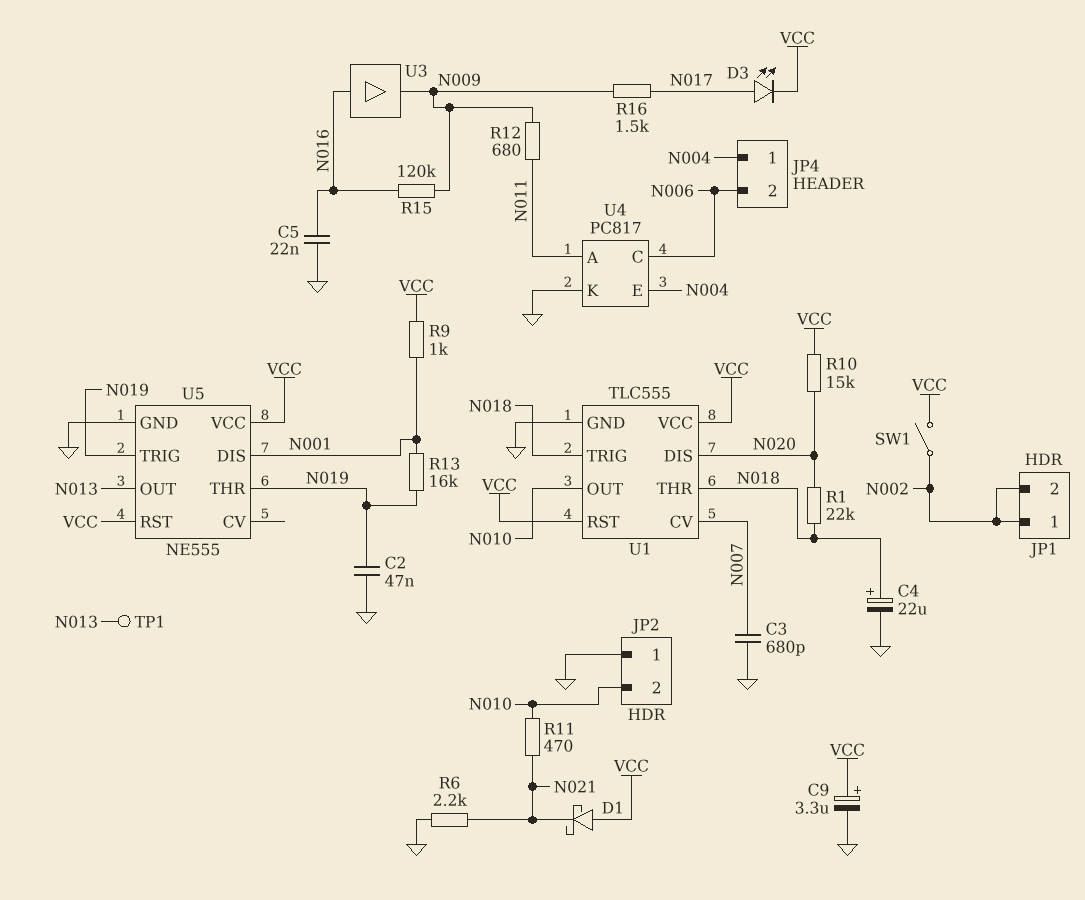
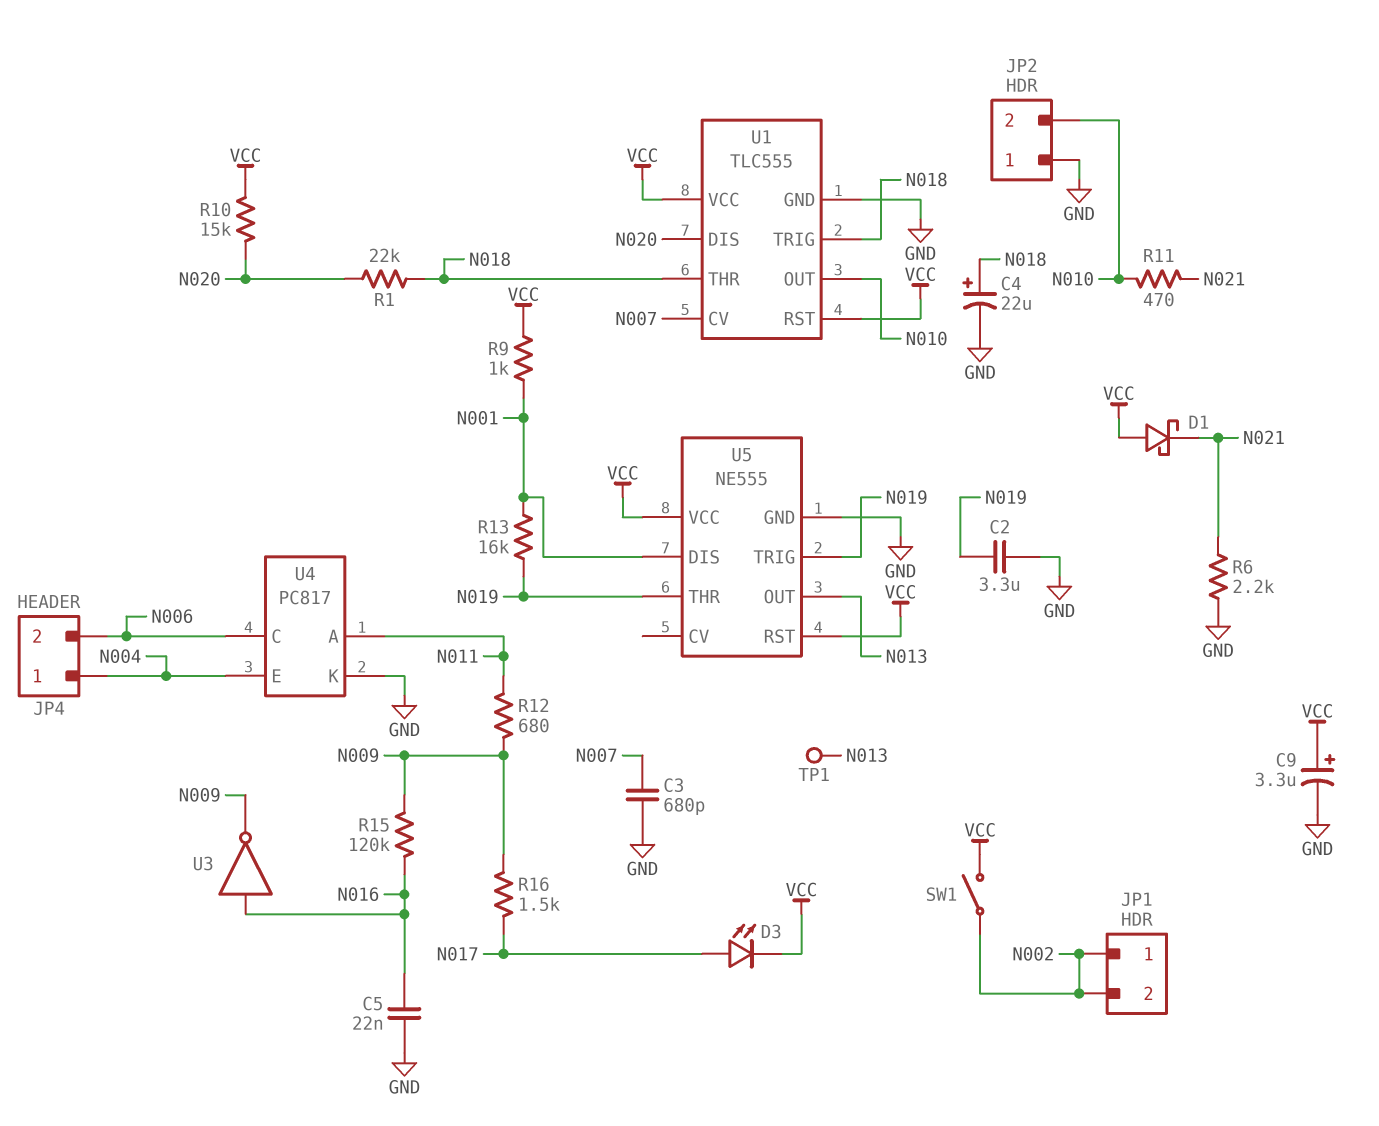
C2: 47nF (GND, N019) -> 3.3uF (GND, N019)
U3: buffer (in N016, out N009) -> NOT (in N016, out N009)

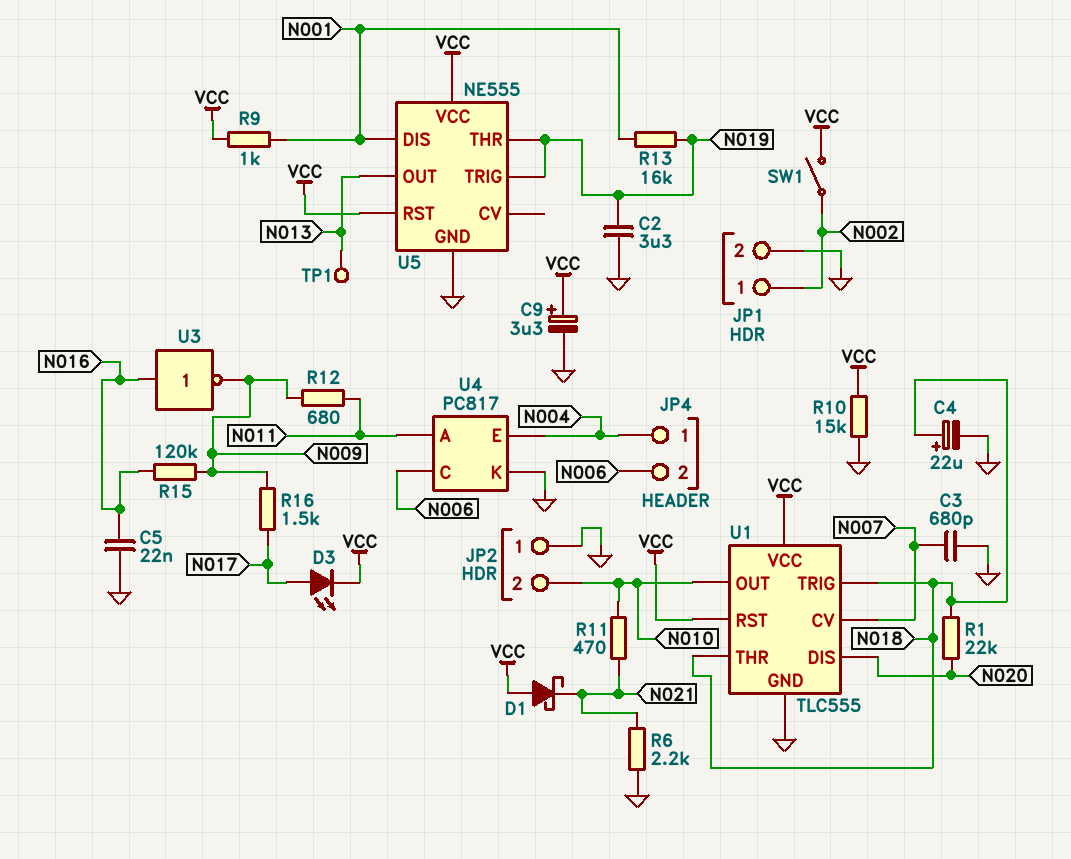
JP1 pin 2: N002 -> GND
R10: 15k (N020, VCC) -> 15k (GND, VCC)

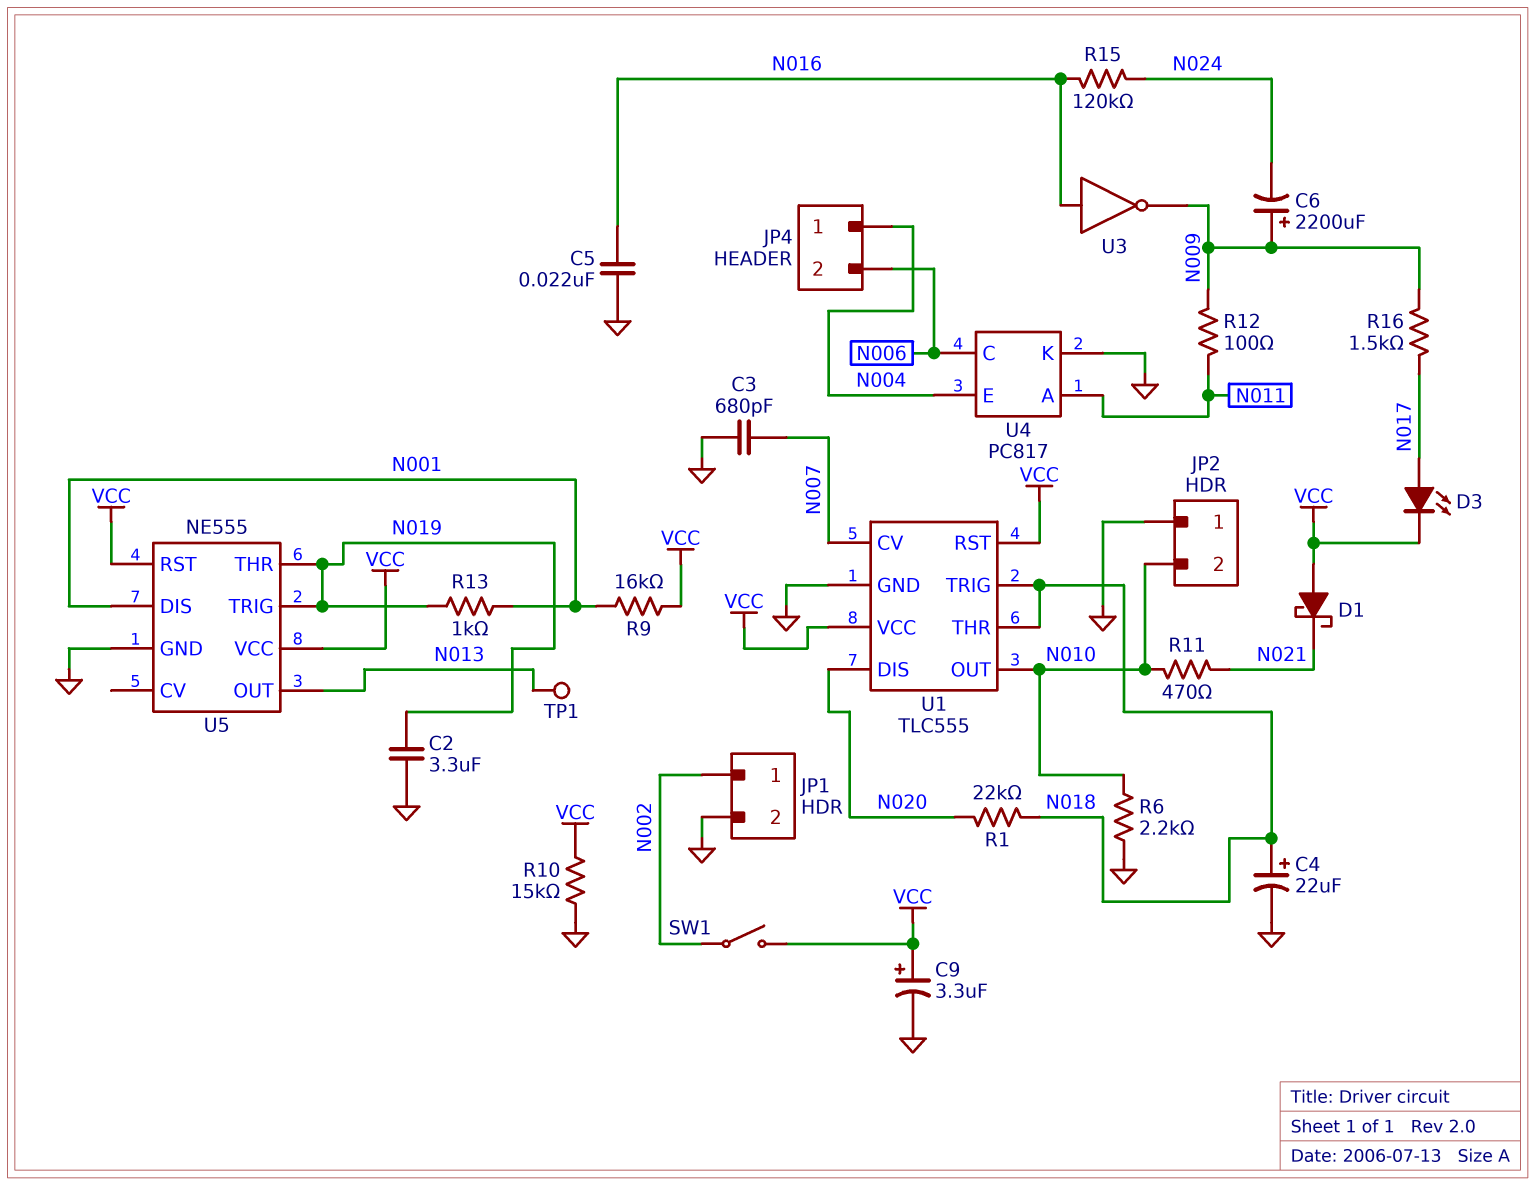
C6: none -> 2200uF (plus N009, minus N024)
R6: 2.2k (GND, N021) -> 2.2k (GND, N010)
R9: 1k (N001, VCC) -> 16k (N001, VCC)
R12: 680 (N009, N011) -> 100 (N009, N011)
R13: 16k (N001, N019) -> 1k (N001, N019)
R15: 120k (N009, N016) -> 120k (N016, N024)

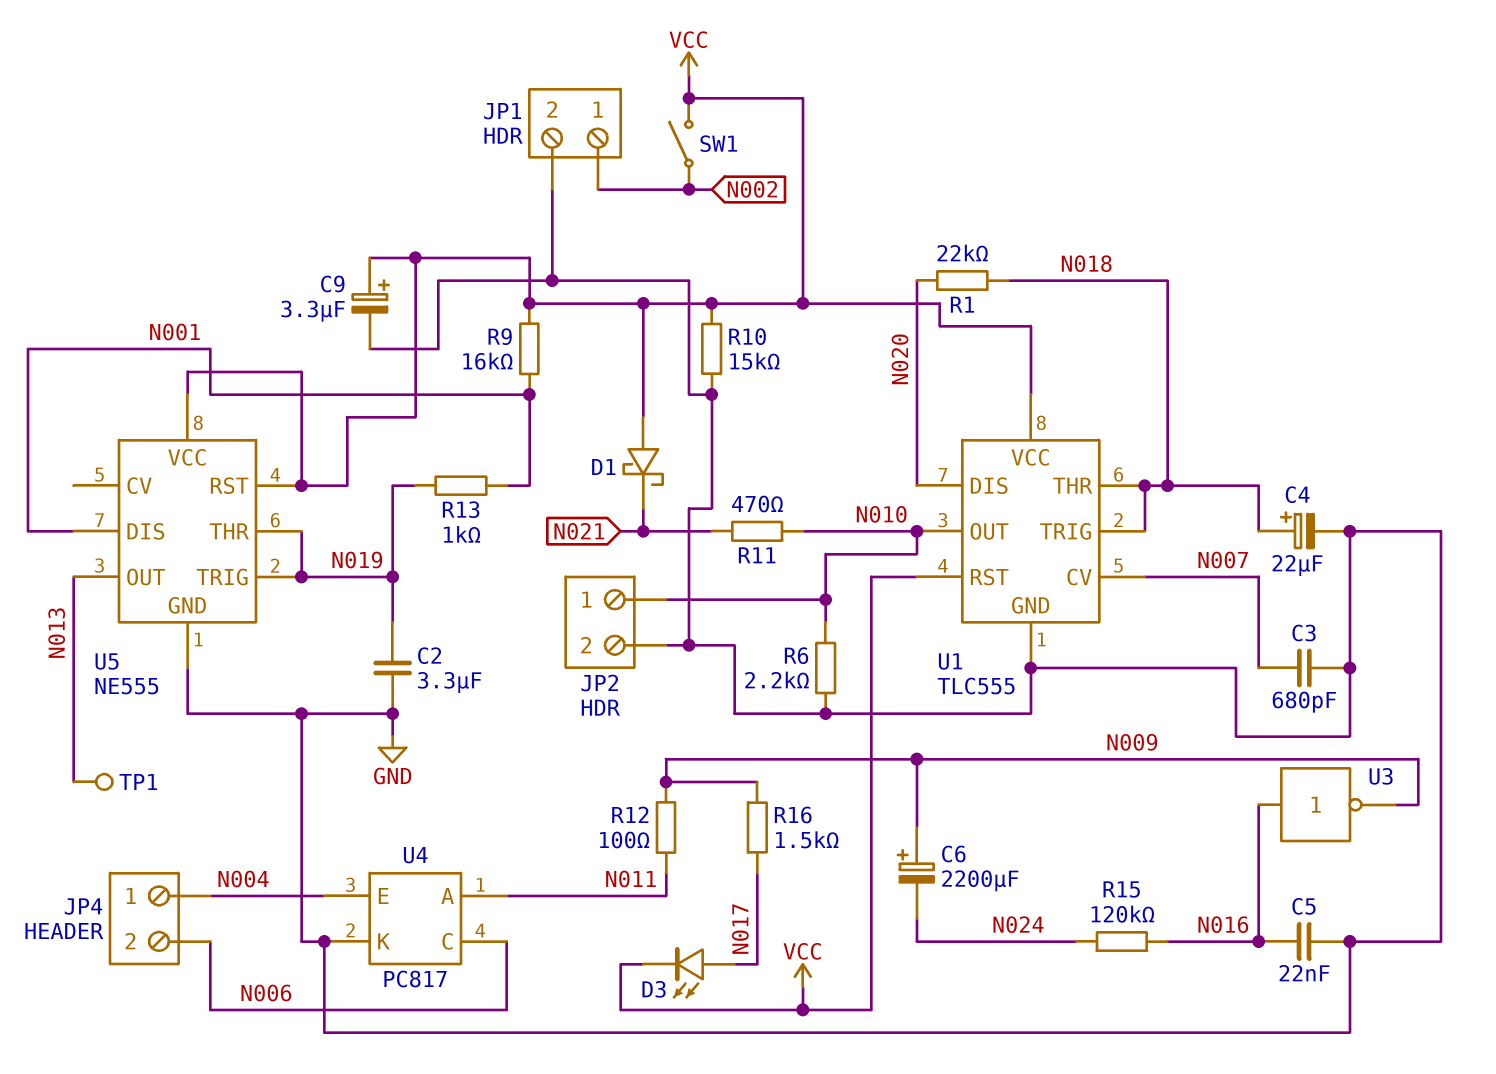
JP2 pin 1: GND -> N010
JP2 pin 2: N010 -> GND

